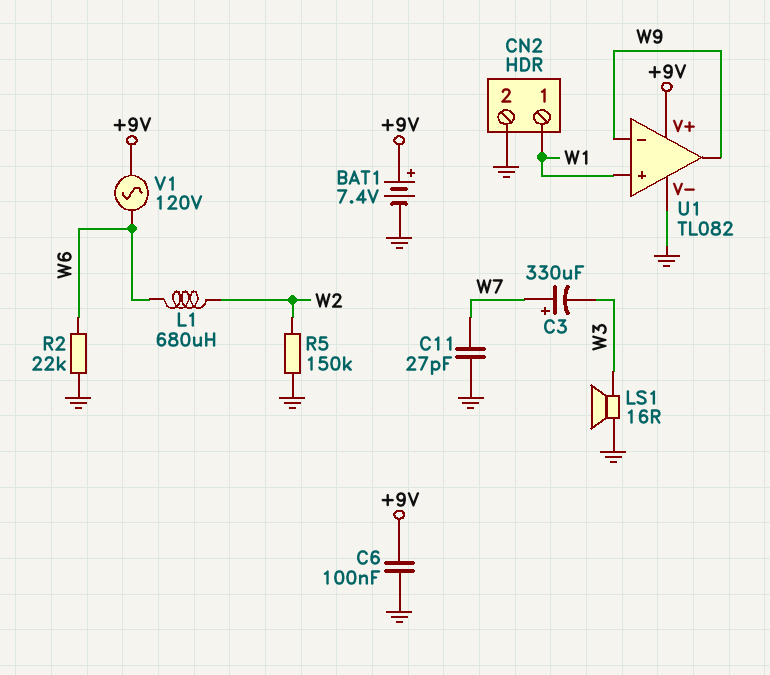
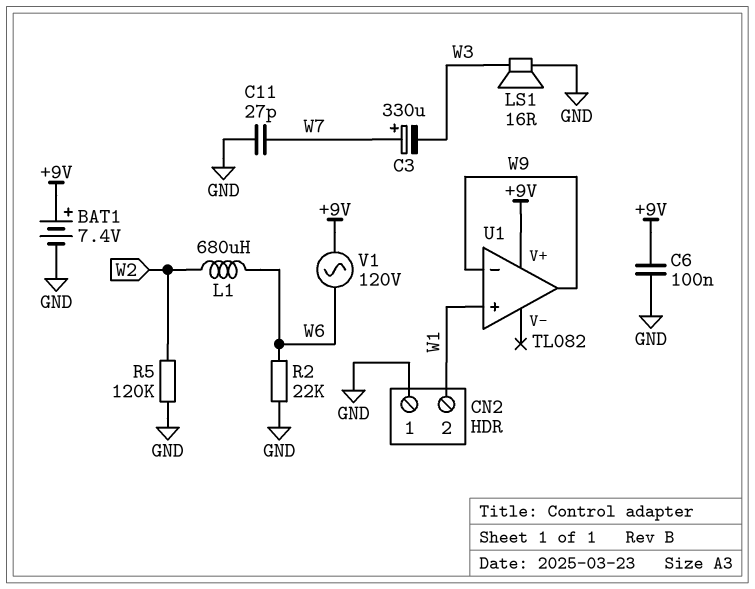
CN2 pin 1: W1 -> GND
CN2 pin 2: GND -> W1
R5: 150k (GND, W2) -> 120k (GND, W2)
U1 pin V-: GND -> none

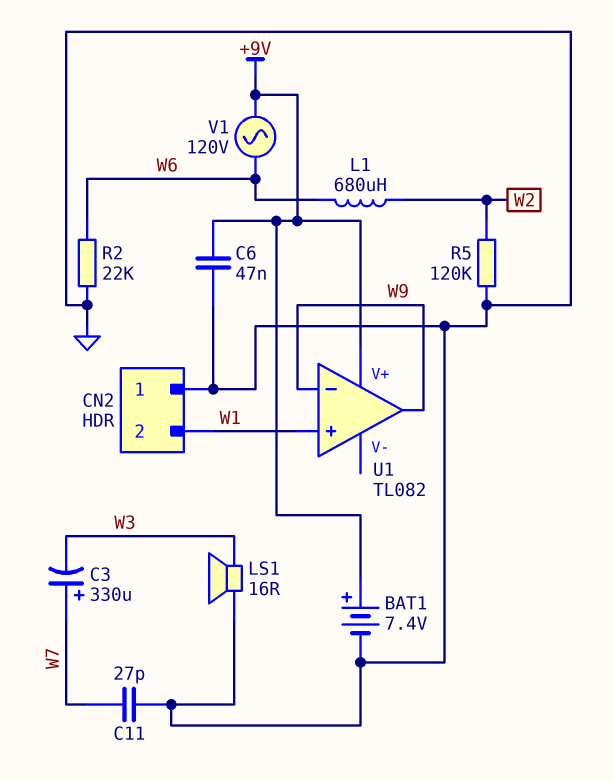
C6: 100nF (+9V, GND) -> 47nF (+9V, GND)

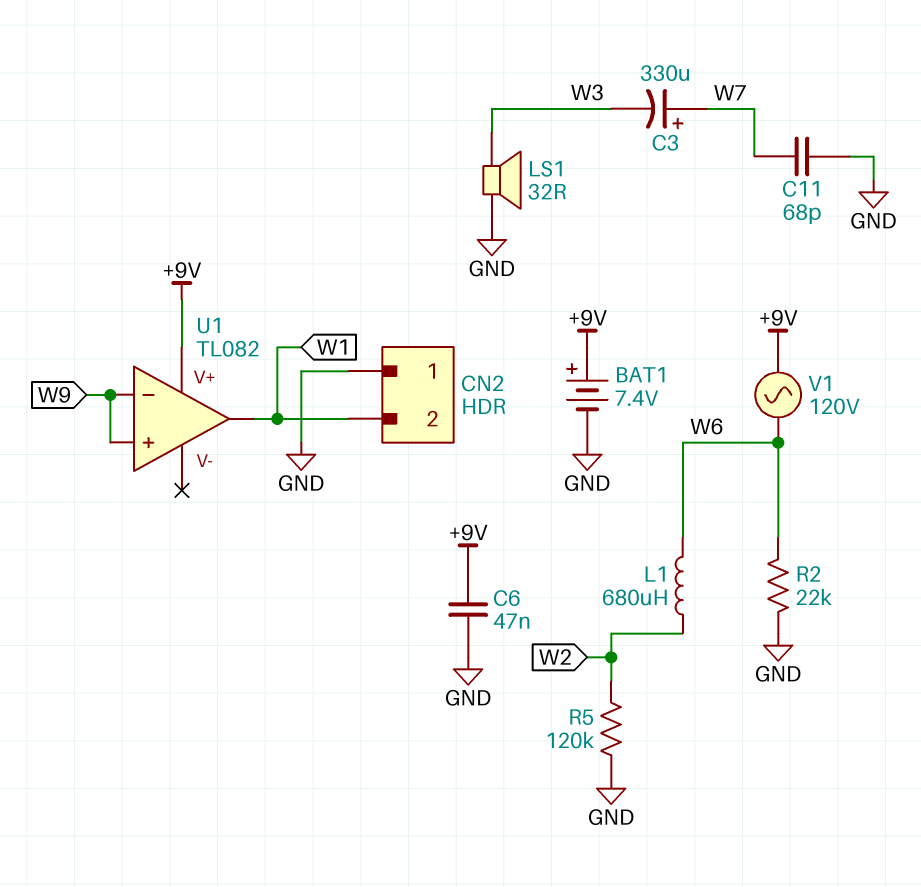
C11: 27pF (GND, W7) -> 68pF (GND, W7)
LS1: speaker 16R (GND, W3) -> speaker 32R (GND, W3)
U1 pin in+: W1 -> W9
U1 pin out: W9 -> W1

